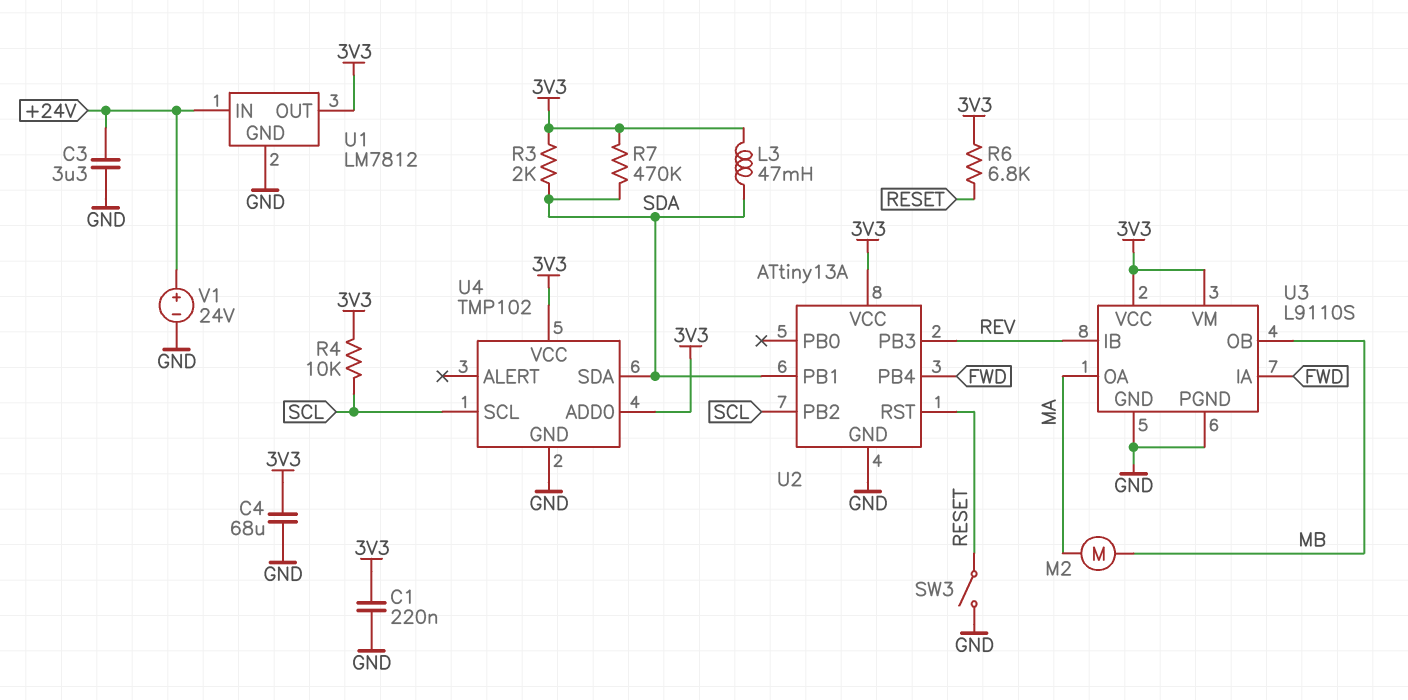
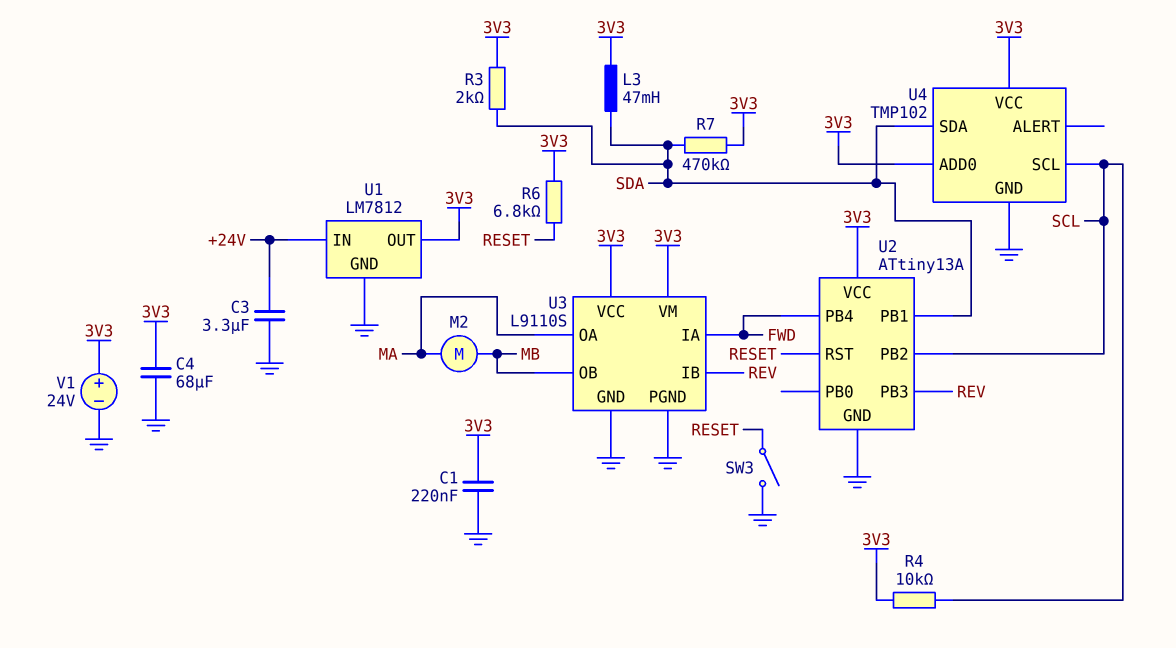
V1: 24V (plus +24V, minus GND) -> 24V (plus 3V3, minus GND)

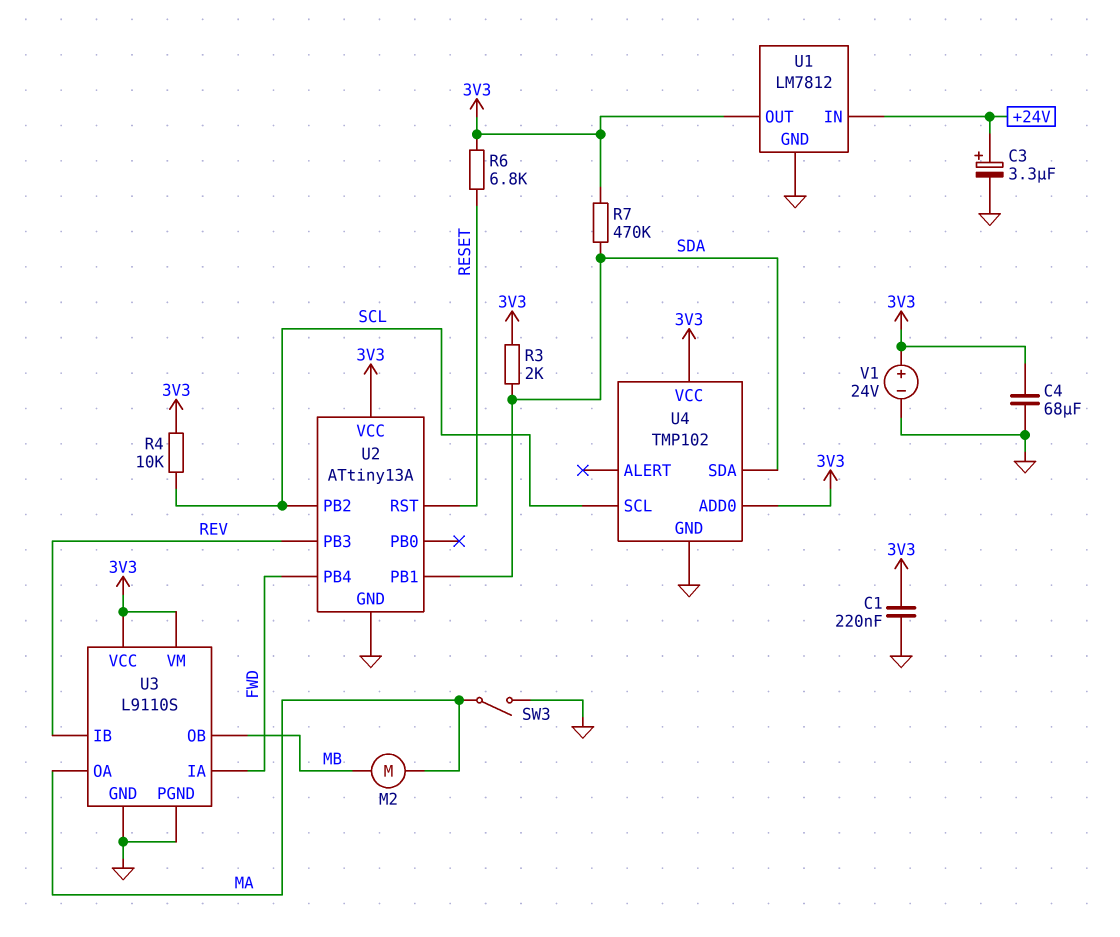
C3: 3.3uF (+24V, GND) -> 3.3uF (plus +24V, minus GND)
L3: 47mH (3V3, SDA) -> none
SW3: switch (GND, RESET) -> switch (GND, MA)

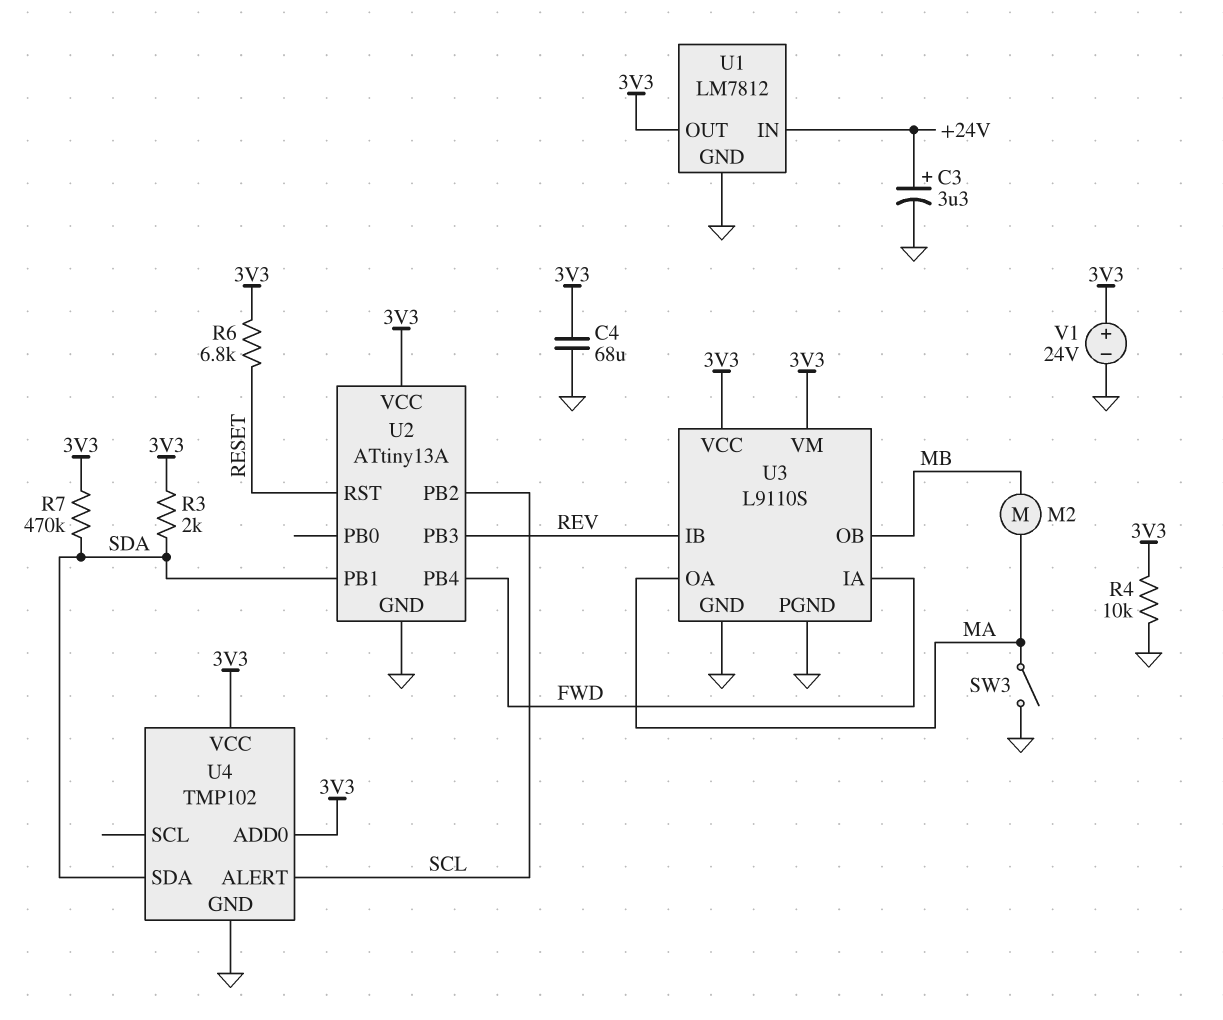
C1: 220nF (3V3, GND) -> none
R4: 10k (3V3, SCL) -> 10k (3V3, GND)
U4 pin ALERT: none -> SCL
U4 pin SCL: SCL -> none

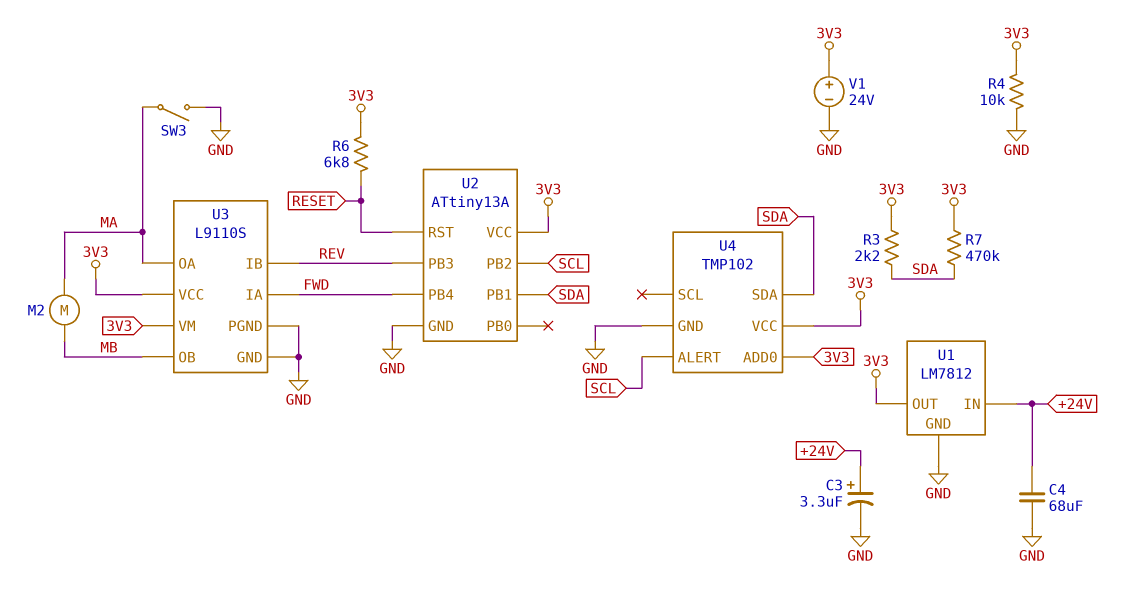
C4: 68uF (3V3, GND) -> 68uF (+24V, GND)
R3: 2k (3V3, SDA) -> 2.2k (3V3, SDA)

